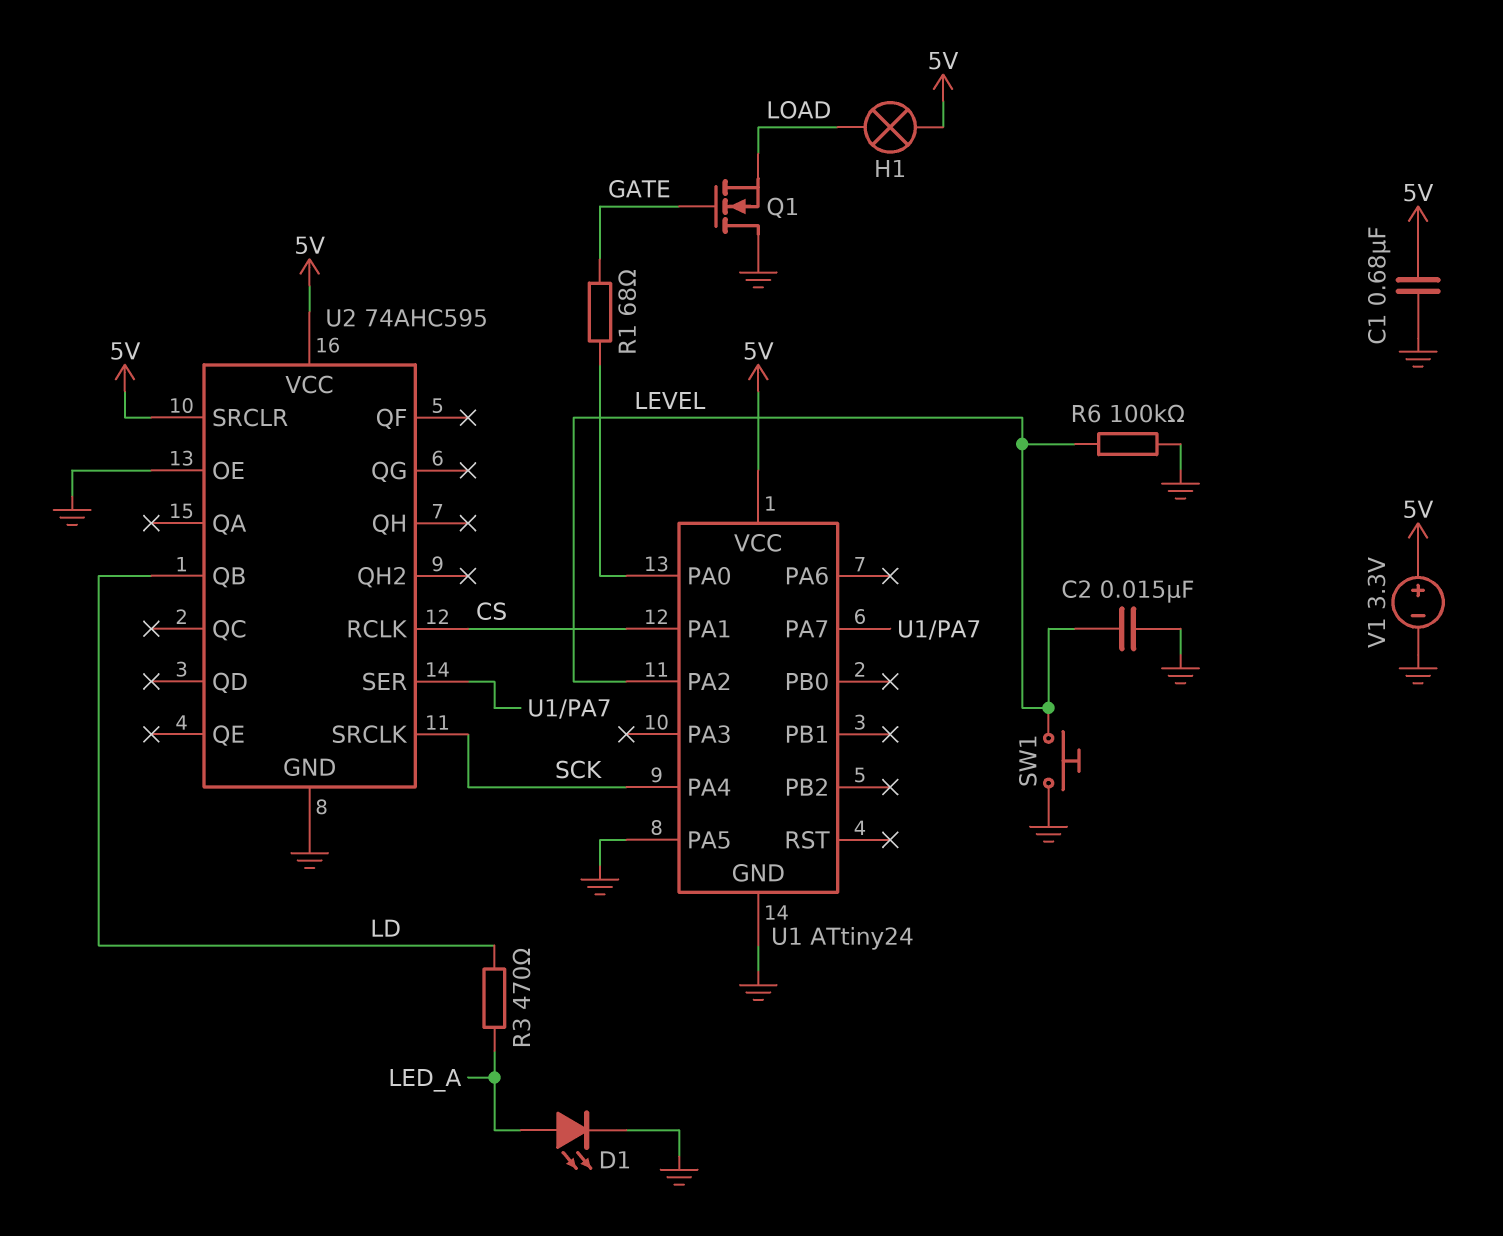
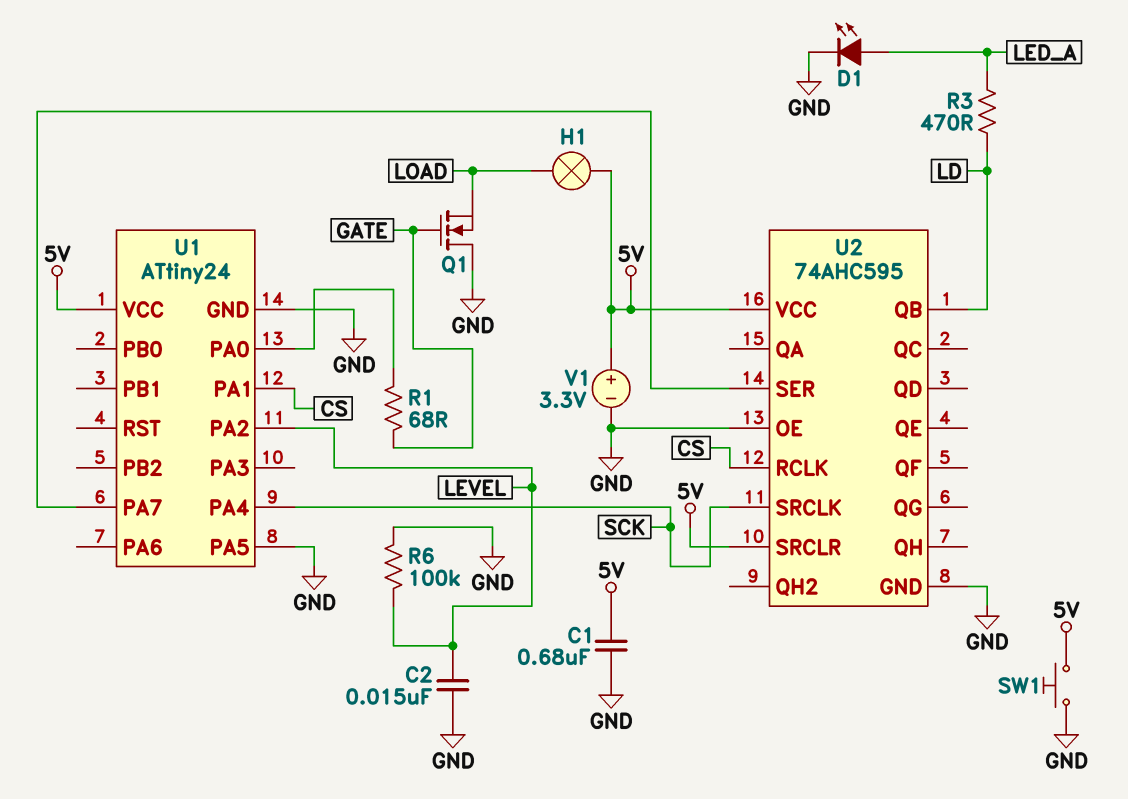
SW1: button (GND, LEVEL) -> button (5V, GND)

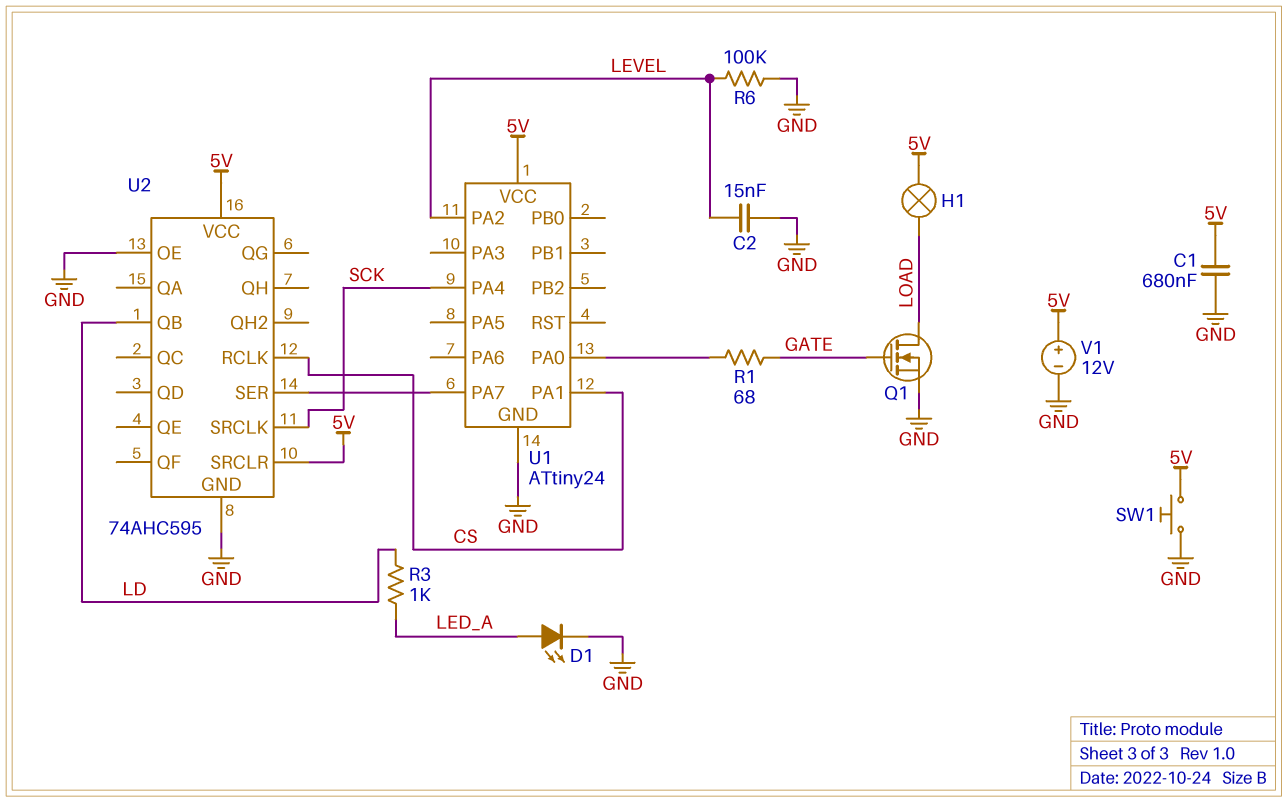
Q1: NMOS (G GATE, D GND, S LOAD) -> NMOS (G GATE, D LOAD, S GND)
R3: 470 (LD, LED_A) -> 1k (LD, LED_A)
U1 pin PA5: GND -> none
V1: 3.3V (plus 5V, minus GND) -> 12V (plus 5V, minus GND)

